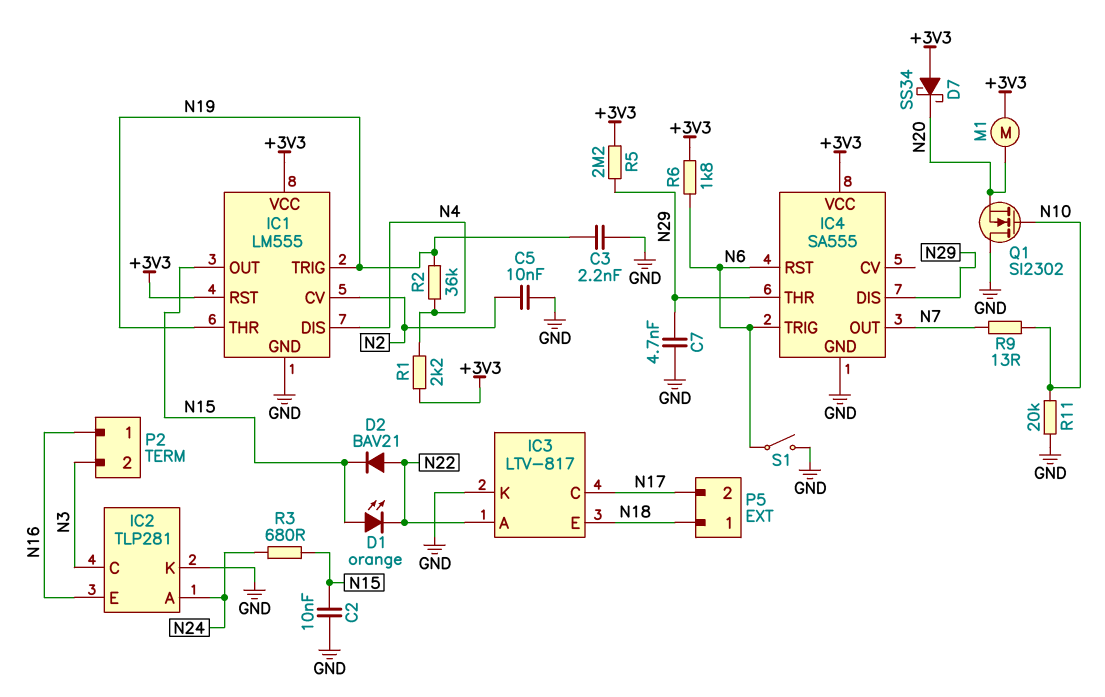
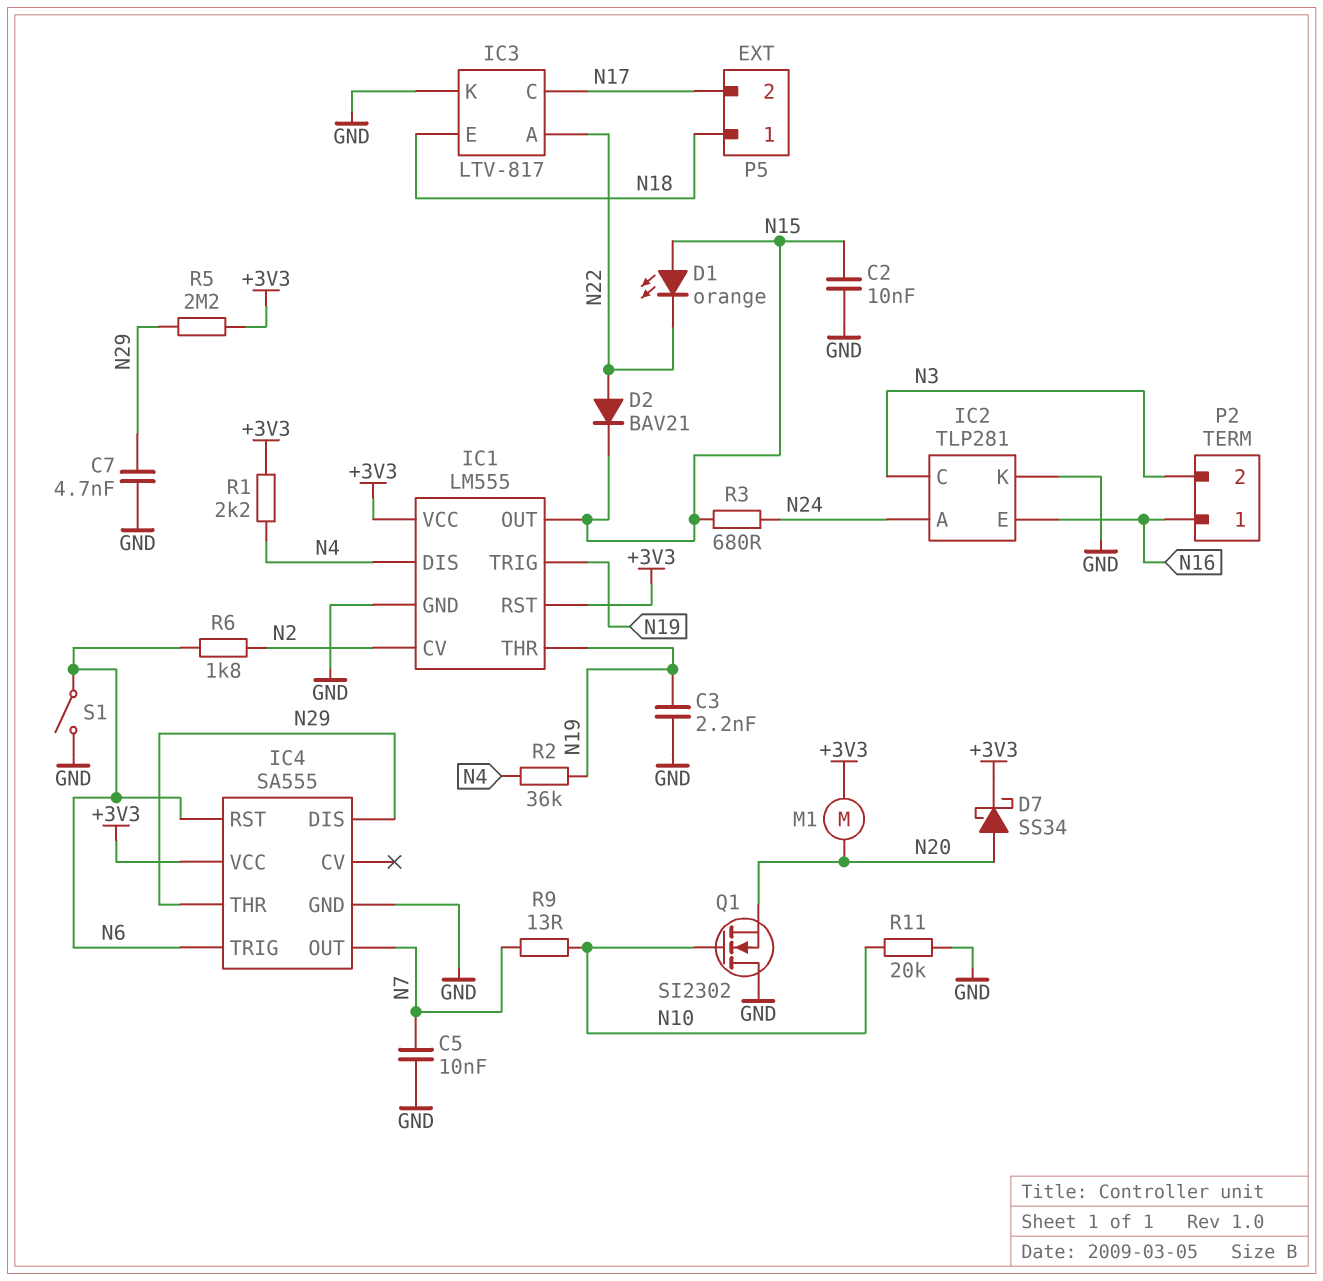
C5: 10nF (GND, N2) -> 10nF (GND, N7)
D7: schottky SS34 (A +3V3, K N20) -> schottky SS34 (A N20, K +3V3)
R6: 1.8k (+3V3, N6) -> 1.8k (N2, N6)

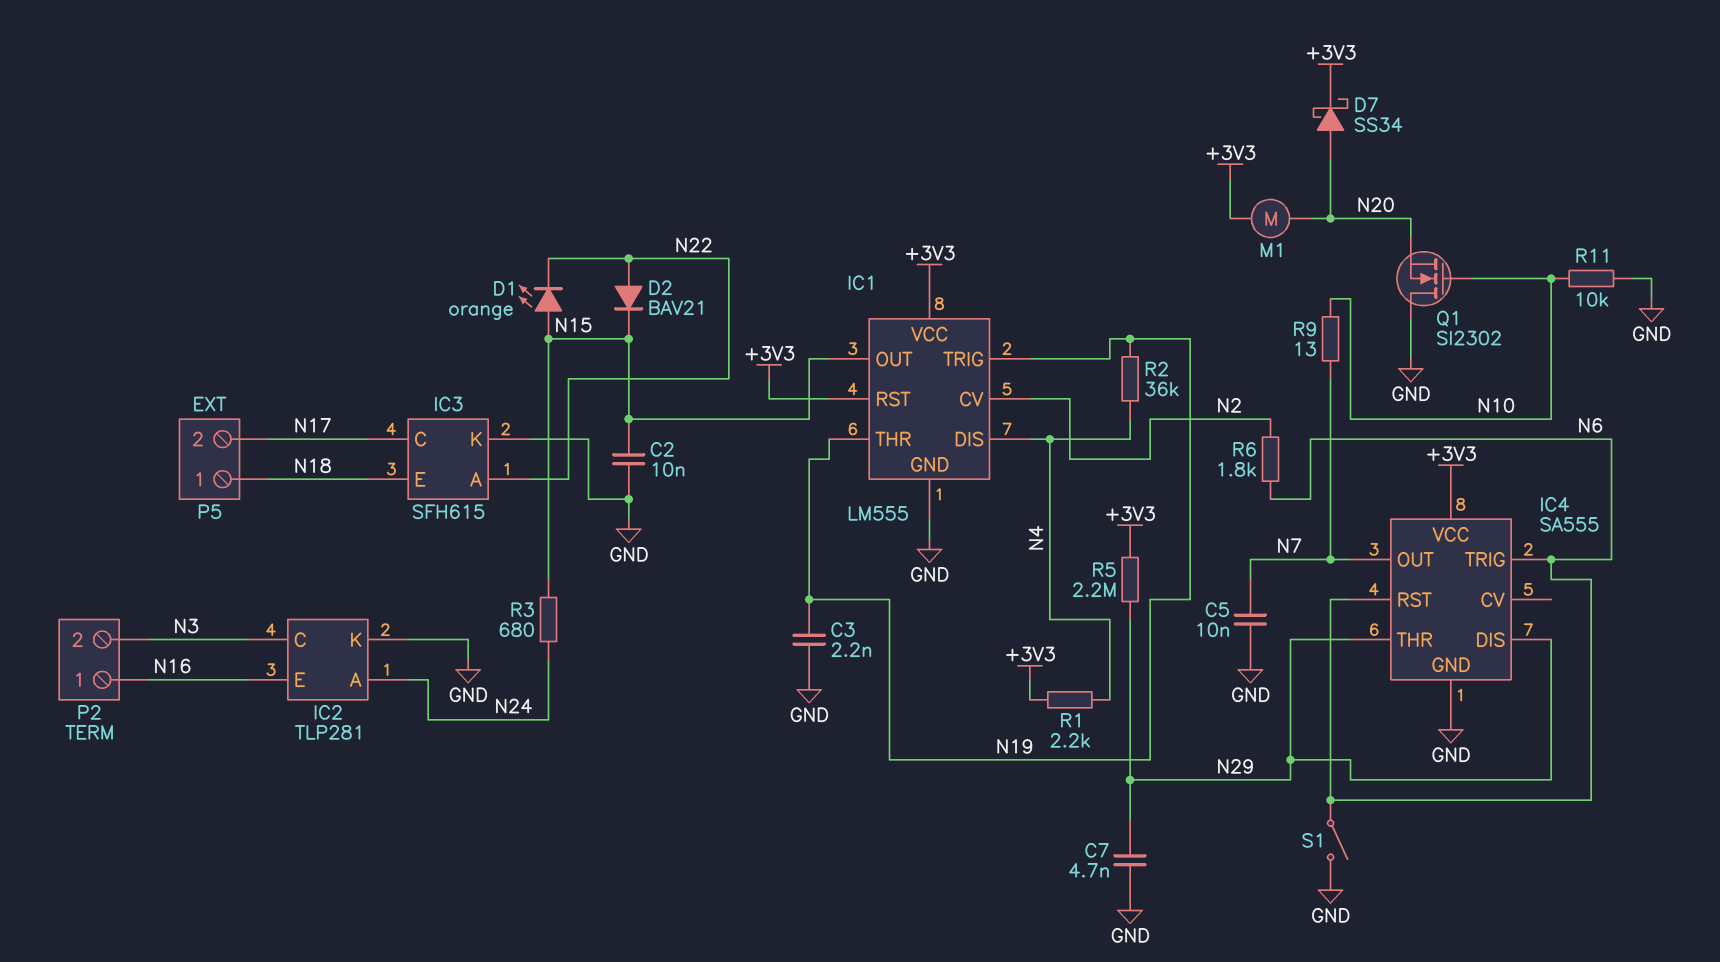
IC3: LTV-817 -> SFH615
R11: 20k (GND, N10) -> 10k (GND, N10)

